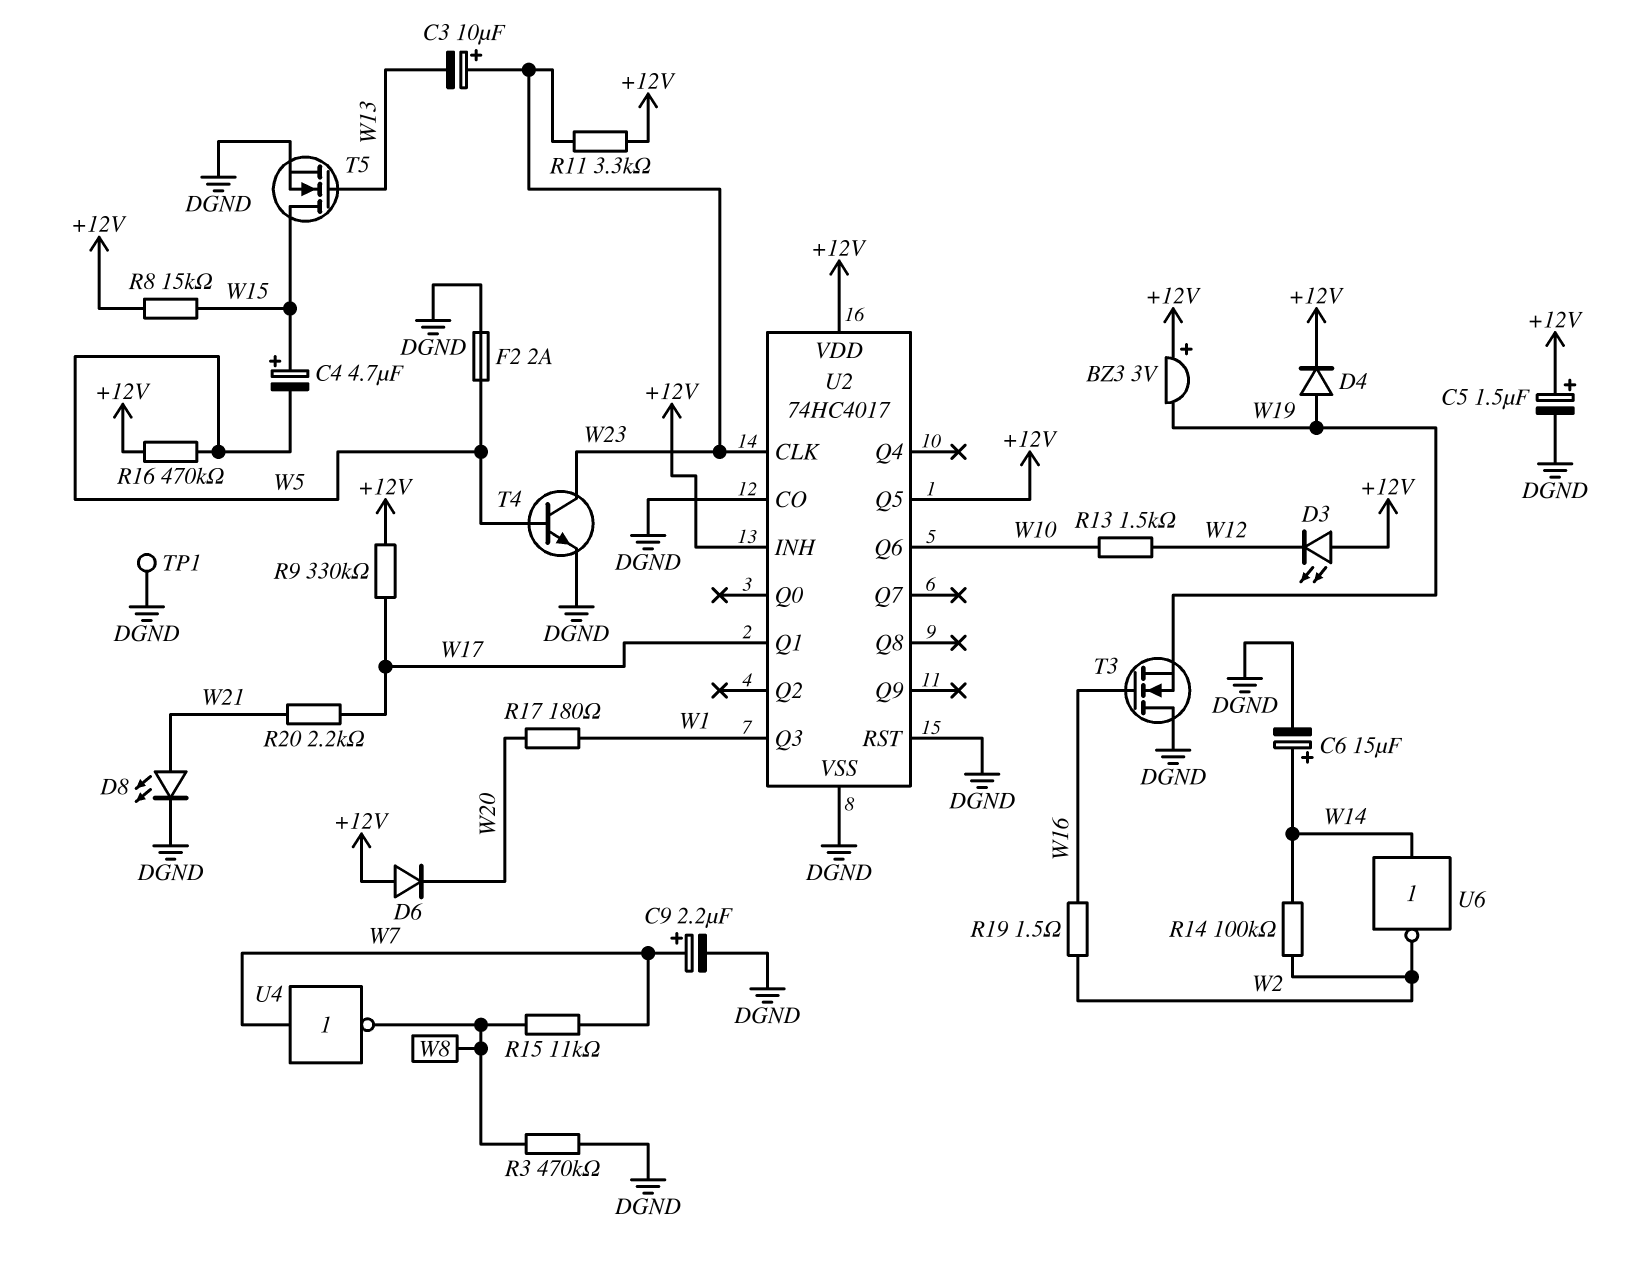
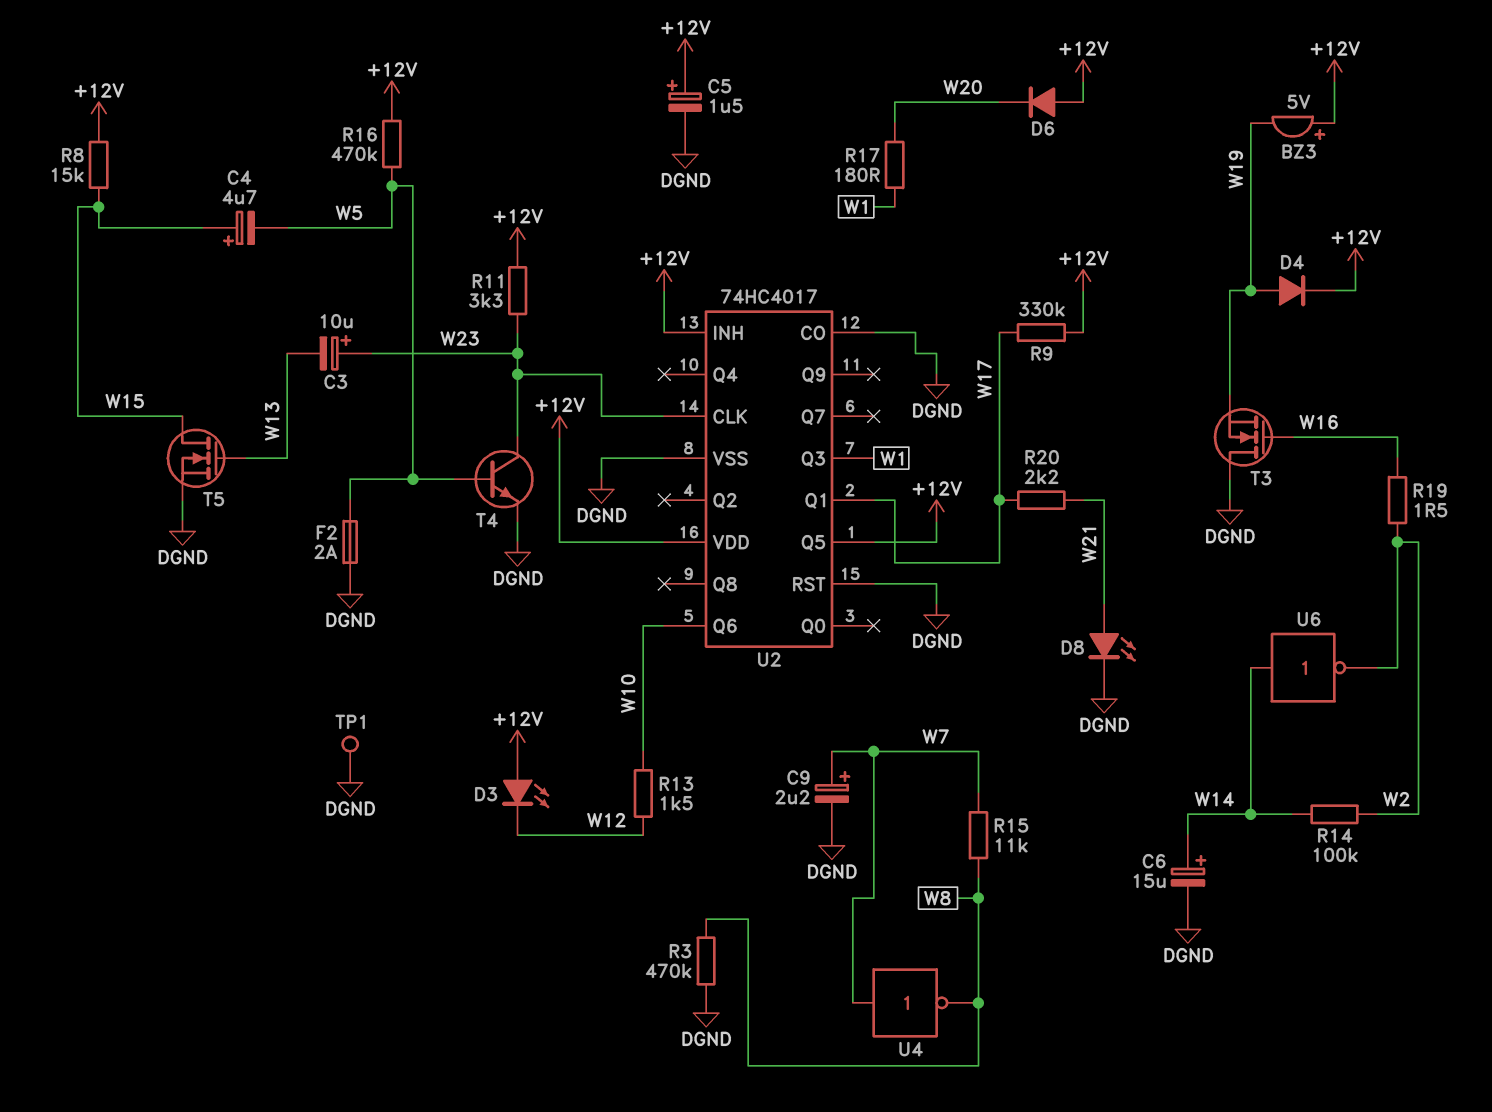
BZ3: buzzer 3V (plus +12V, minus W19) -> buzzer 5V (plus +12V, minus W19)

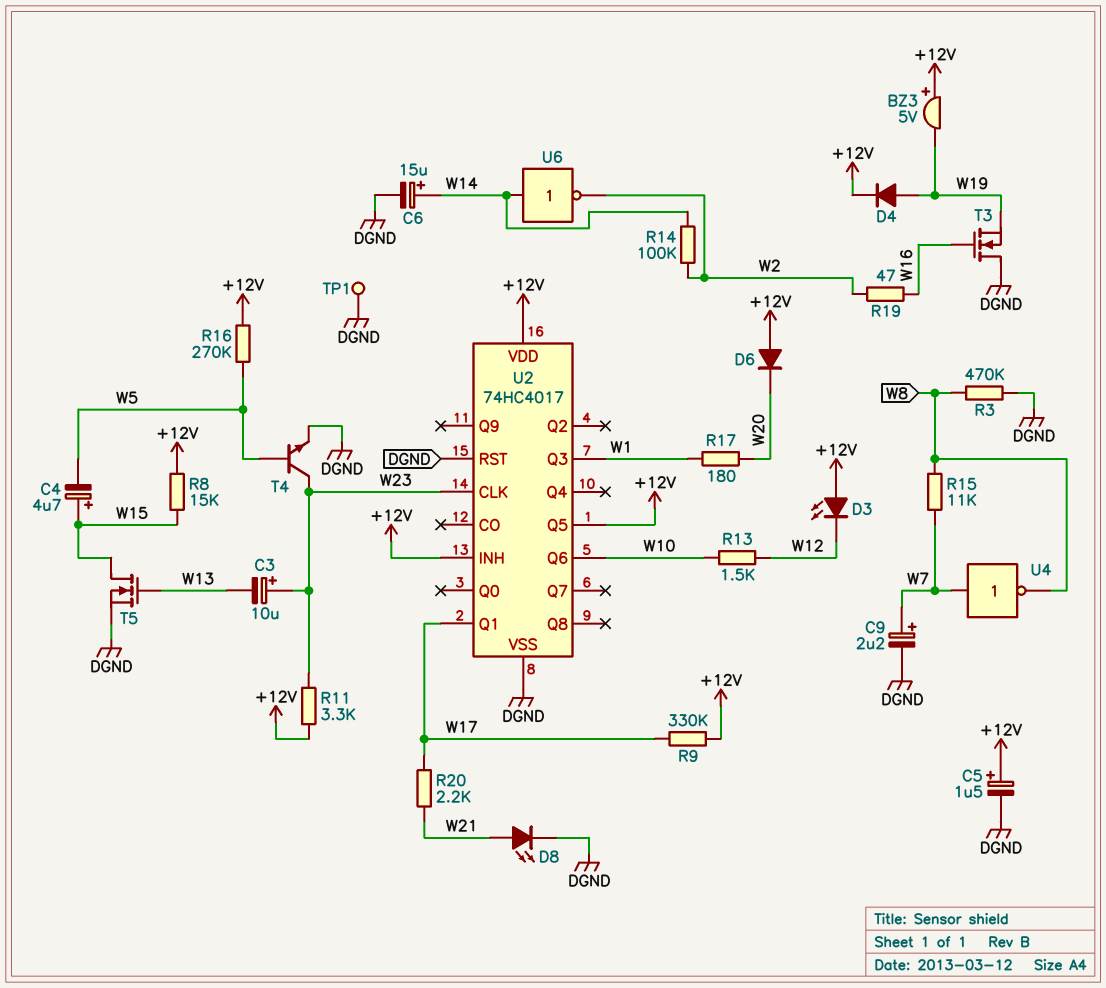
F2: 2A (DGND, W5) -> none
R16: 470k (+12V, W5) -> 270k (+12V, W5)
R19: 1.5 (W2, W16) -> 47 (W2, W16)
U2 pin CO: DGND -> none

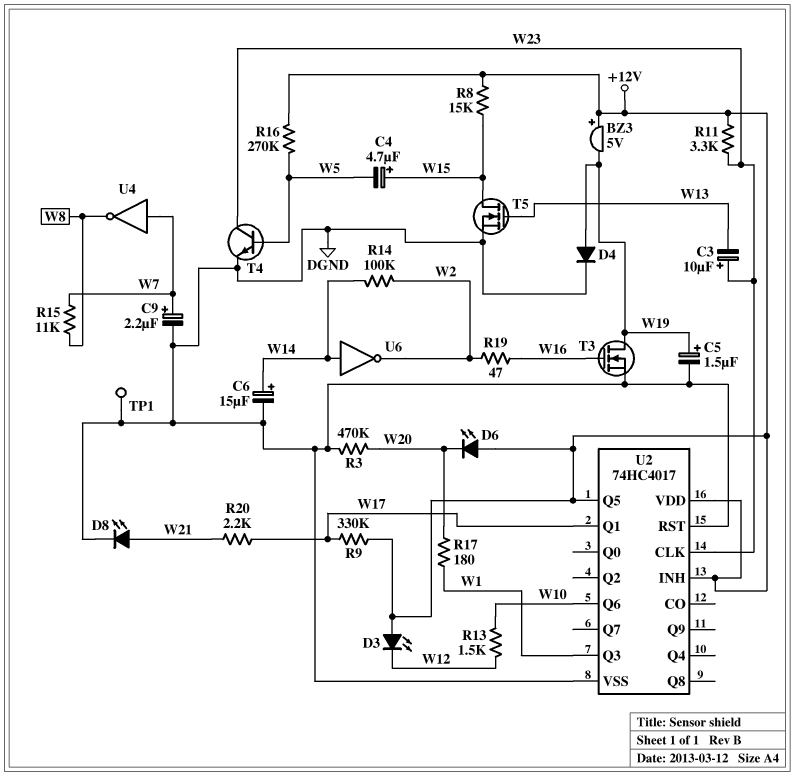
C5: 1.5uF (plus +12V, minus DGND) -> 1.5uF (plus W19, minus DGND)
D4: diode (A W19, K +12V) -> diode (A W19, K DGND)
D6: diode (A +12V, K W20) -> LED (A +12V, K W20)
R3: 470k (DGND, W8) -> 470k (DGND, W20)
T3: NMOS (G W16, D DGND, S W19) -> NMOS (G W16, D W19, S DGND)

